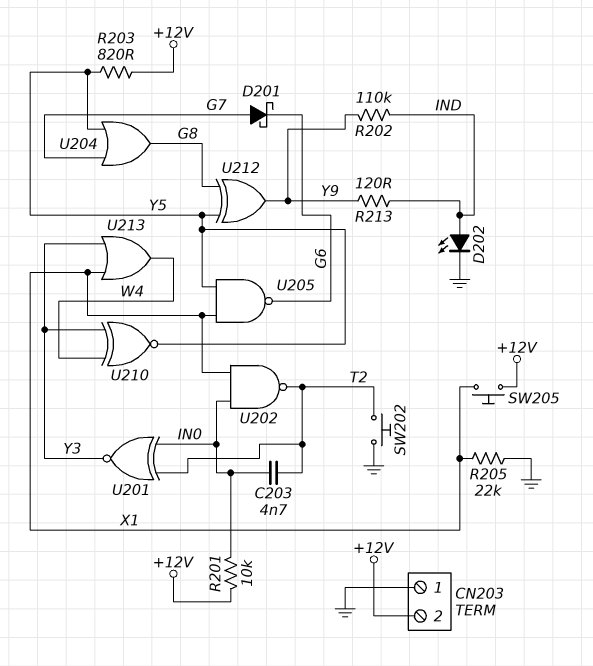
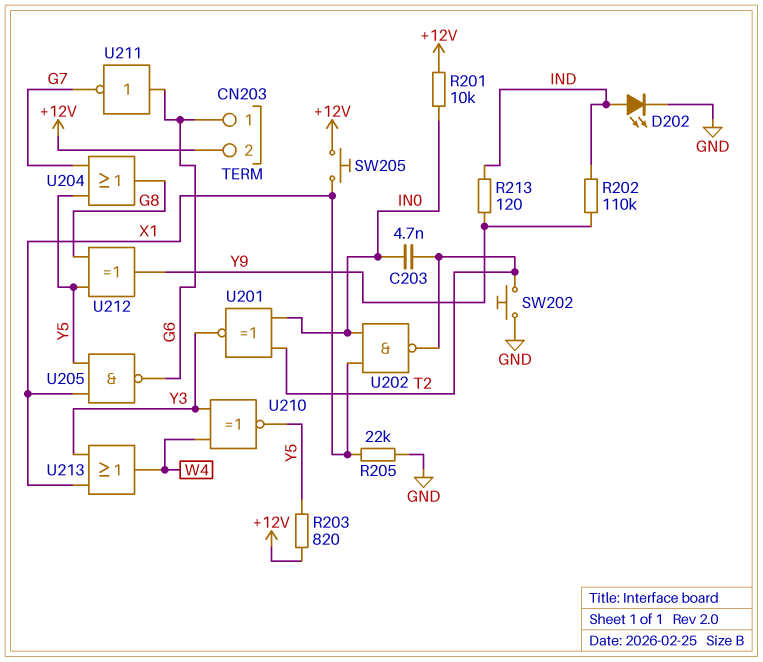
CN203 pin 1: GND -> G6
D201: schottky (A G7, K G6) -> none
U211: none -> NOT (in G6, out G7)

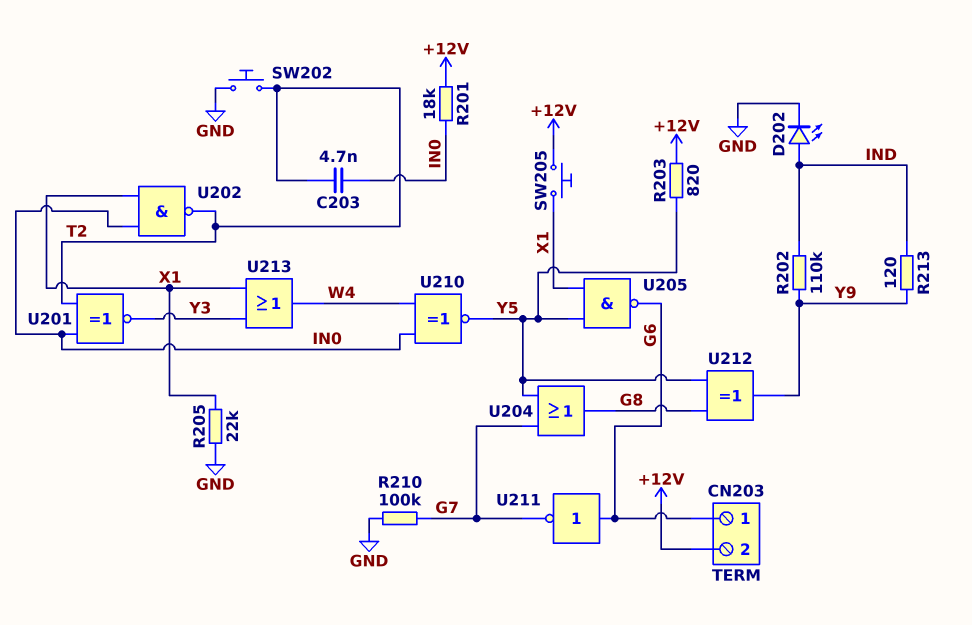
R201: 10k (+12V, IN0) -> 18k (+12V, IN0)
R210: none -> 100k (G7, GND)
U210: XNOR (in W4, in Y3, out Y5) -> XNOR (in IN0, in W4, out Y5)

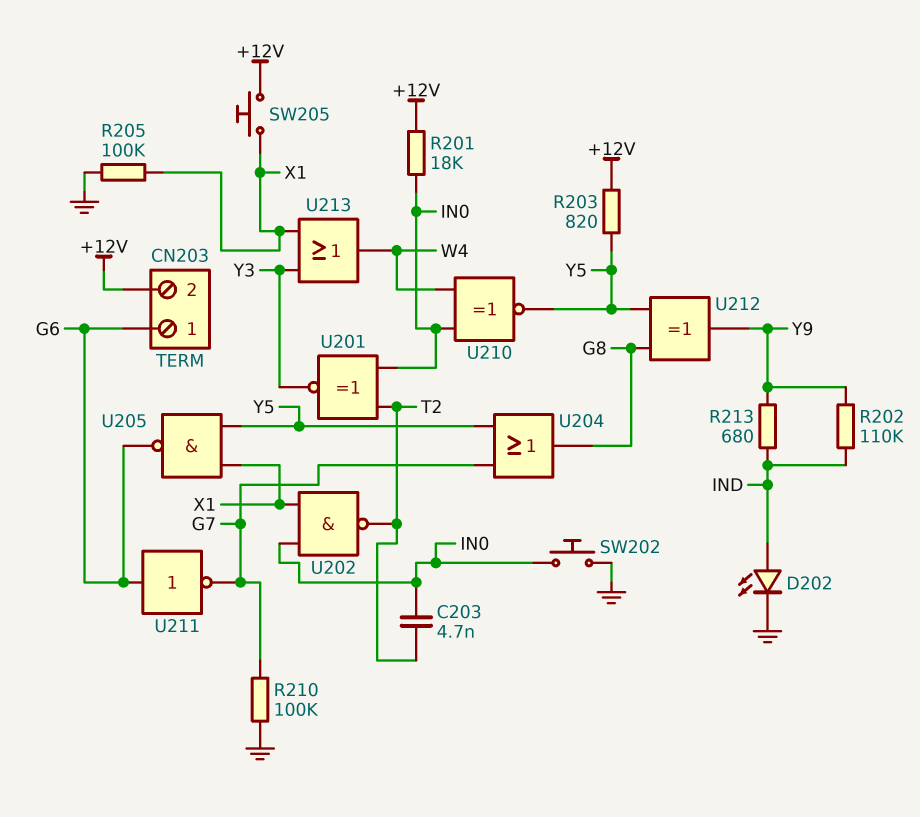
R205: 22k (GND, X1) -> 100k (GND, X1)
R213: 120 (IND, Y9) -> 680 (IND, Y9)
SW202: button (GND, T2) -> button (GND, IN0)

